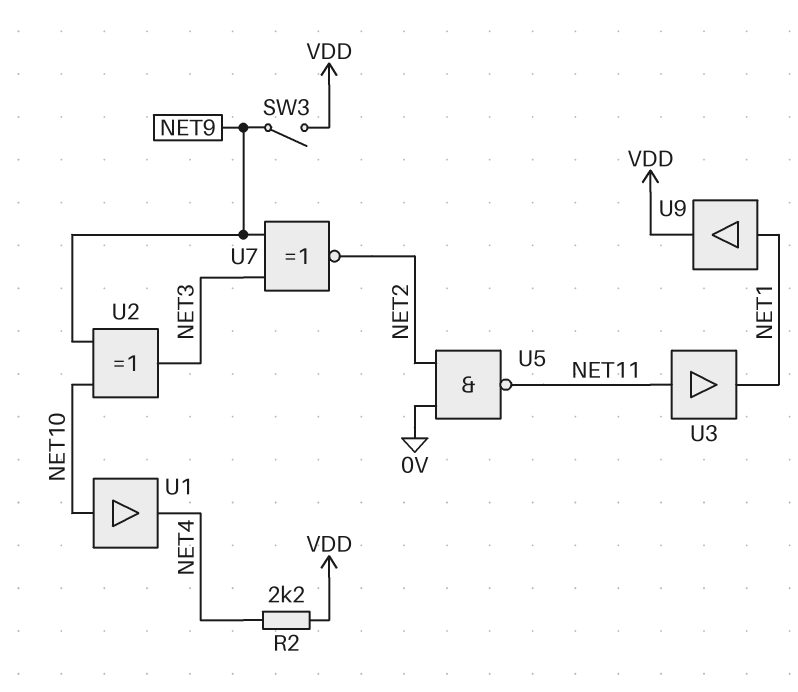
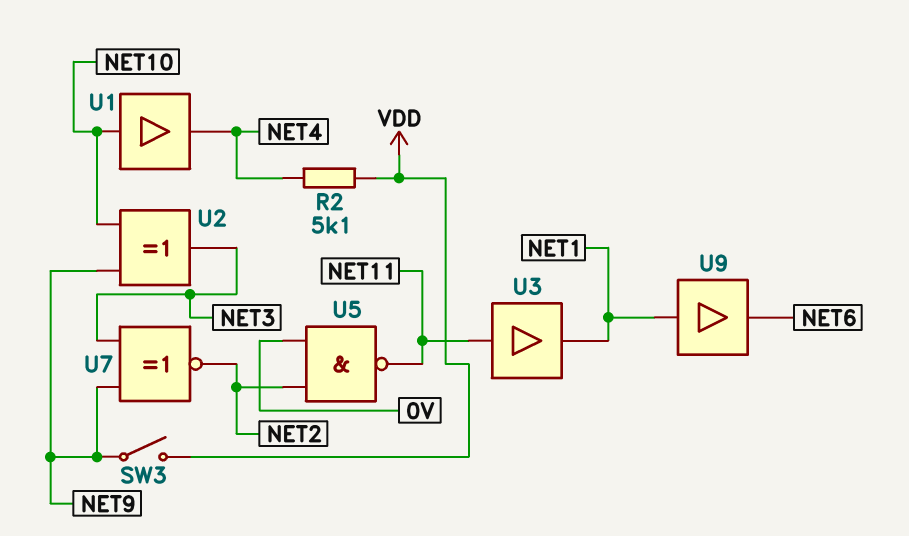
R2: 2.2k (NET4, VDD) -> 5.1k (NET4, VDD)
U9: buffer (in NET1, out VDD) -> buffer (in NET1, out NET6)

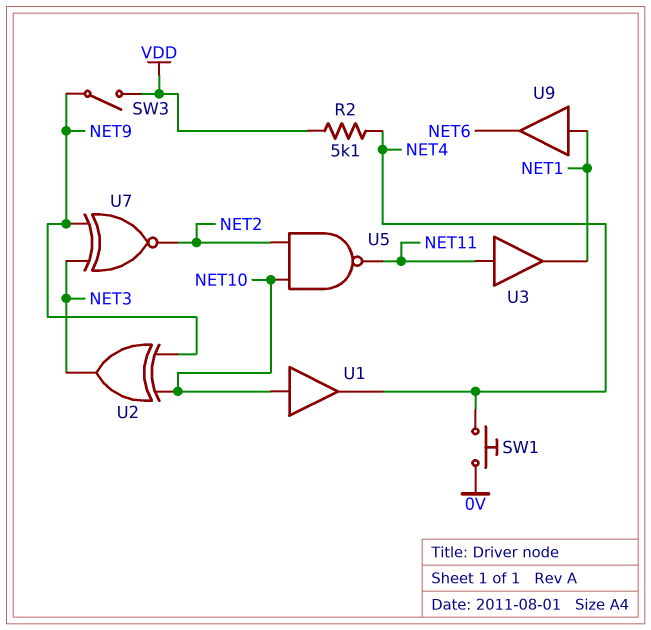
SW1: none -> button (0V, NET4)
U5: NAND (in 0V, in NET2, out NET11) -> NAND (in NET2, in NET10, out NET11)

